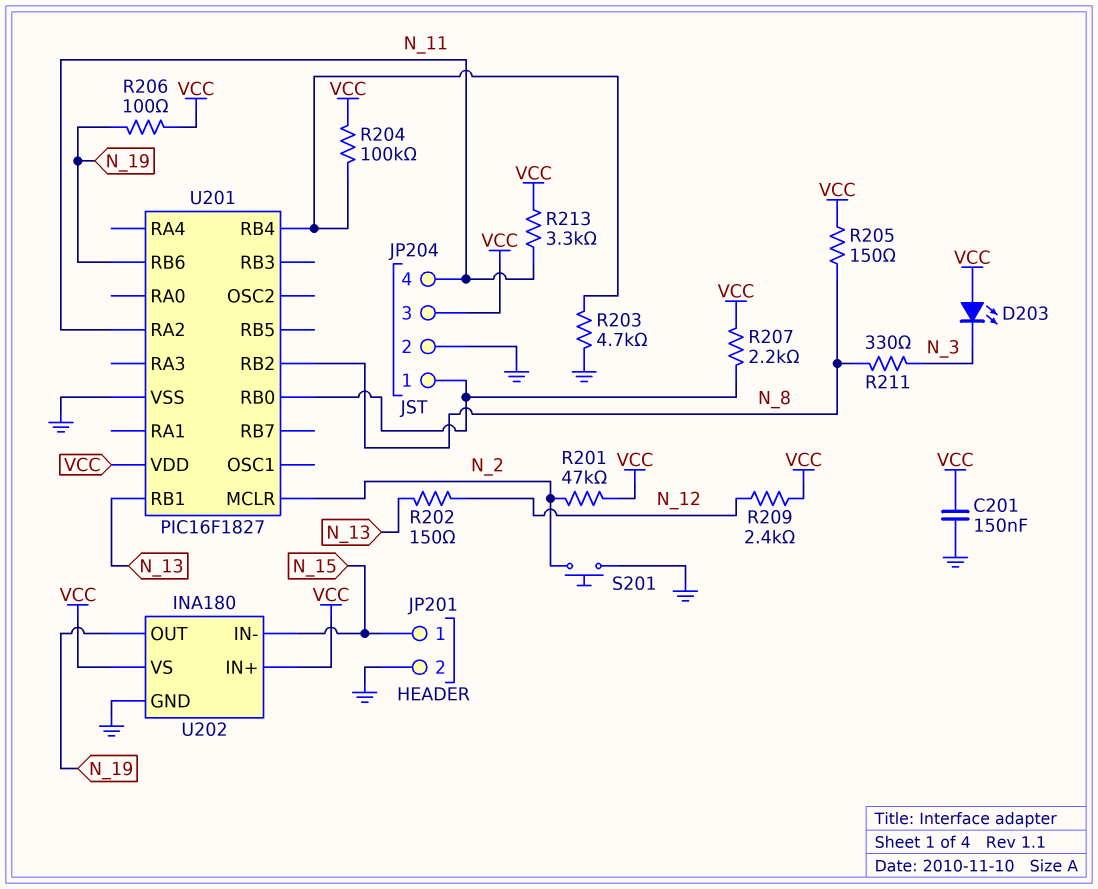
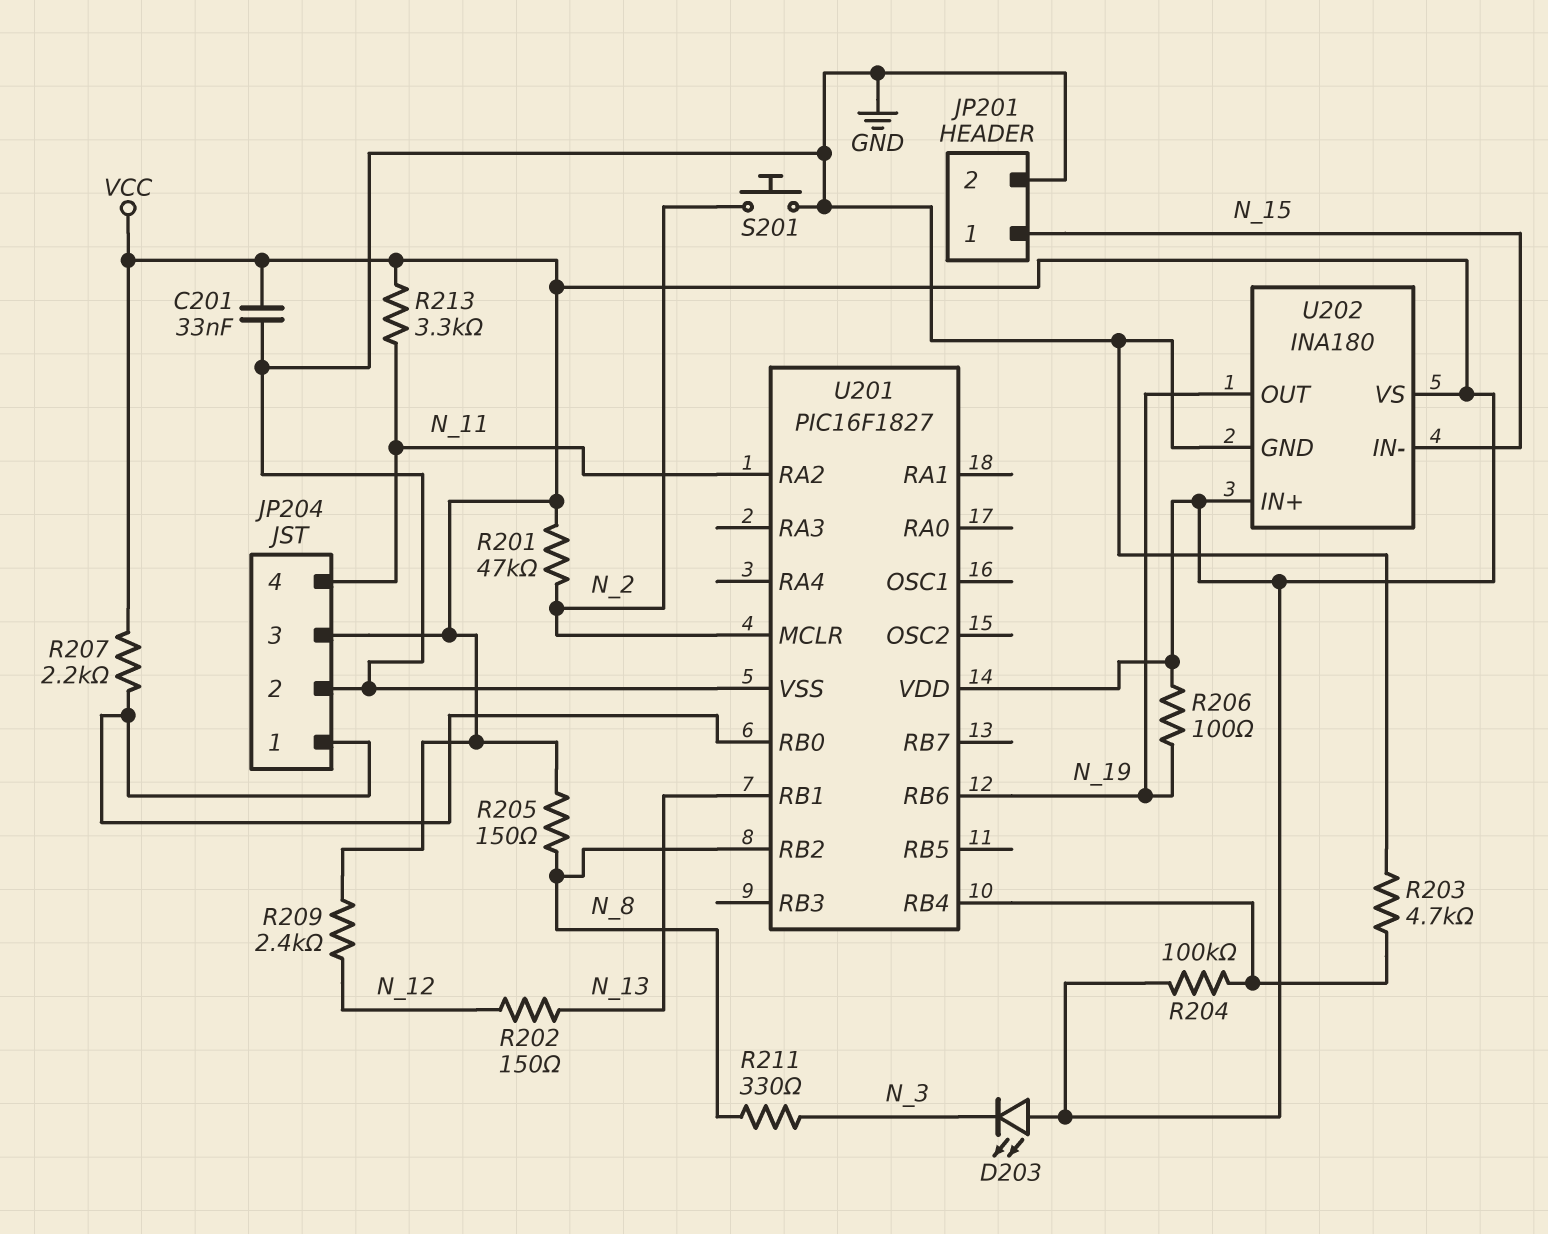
C201: 150nF (GND, VCC) -> 33nF (GND, VCC)

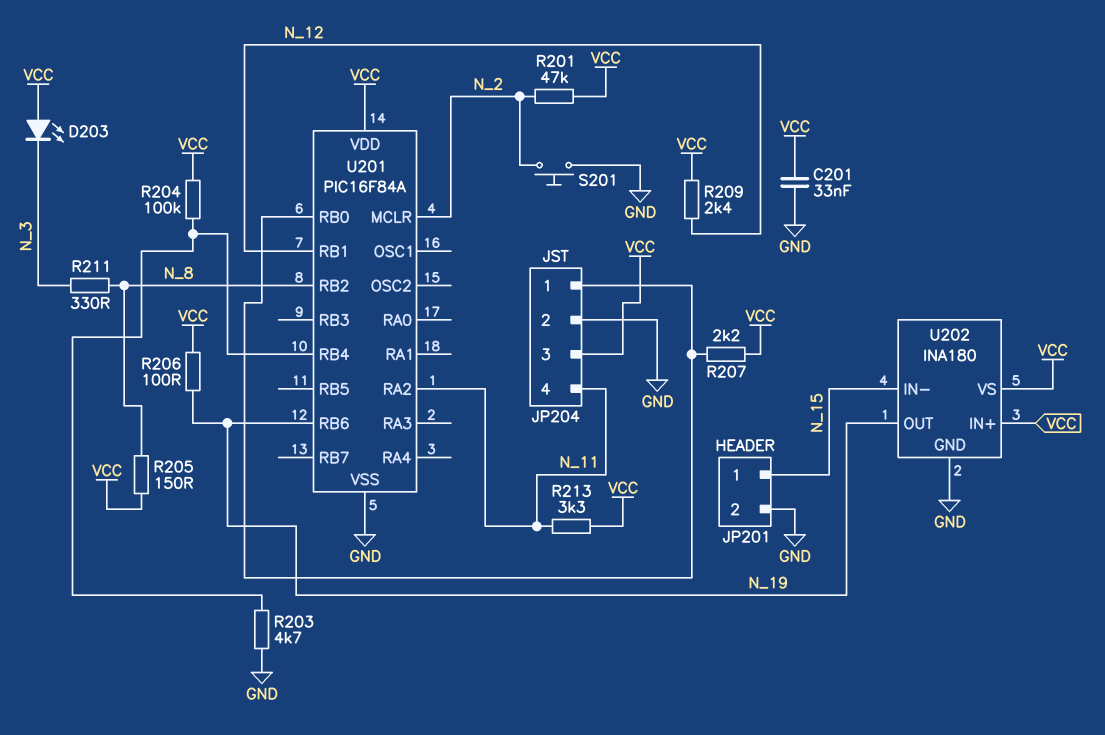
R202: 150 (N_12, N_13) -> none
U201: PIC16F1827 -> PIC16F84A
U201 pin RB1: N_13 -> N_12

